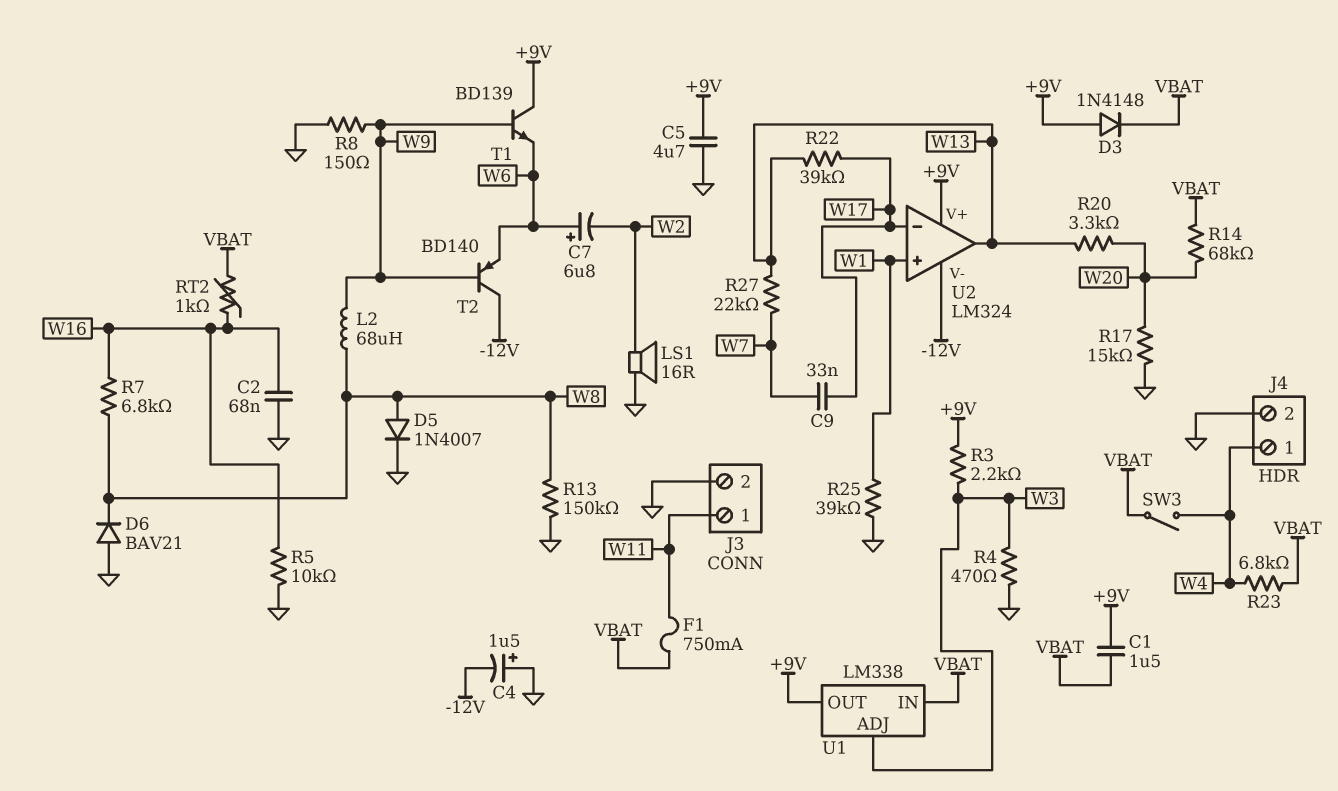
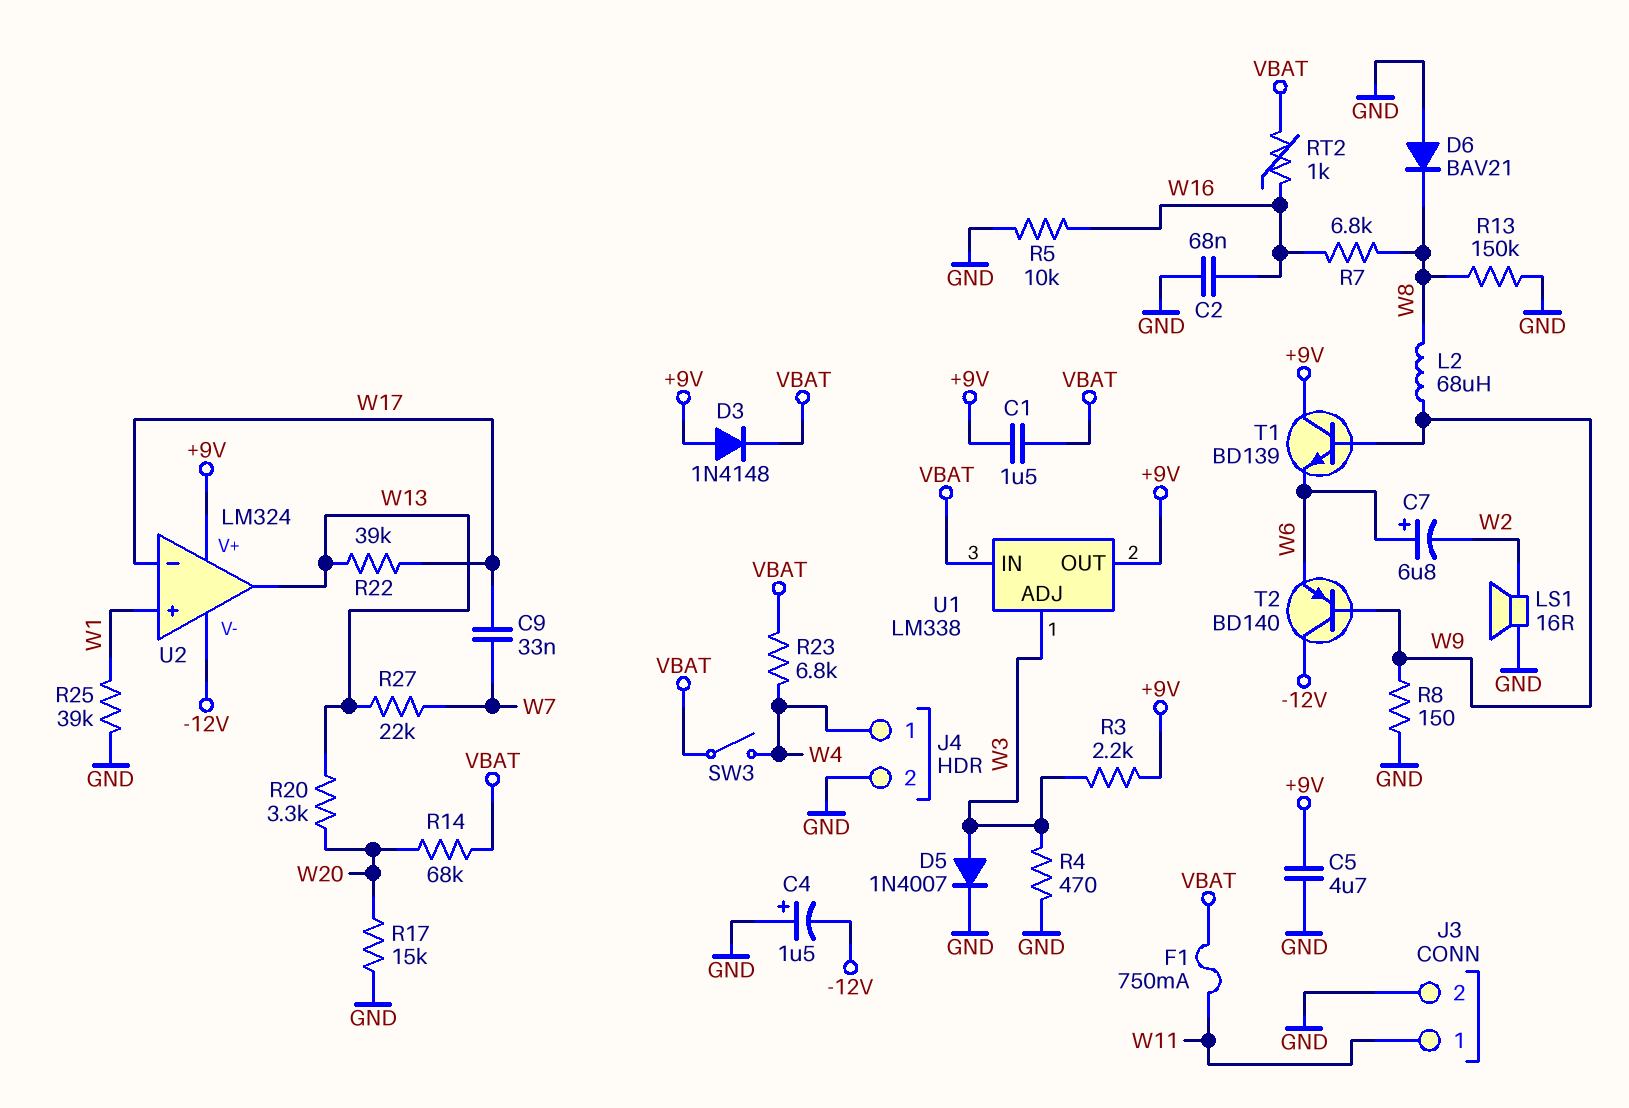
D5: diode 1N4007 (A W8, K GND) -> diode 1N4007 (A W3, K GND)

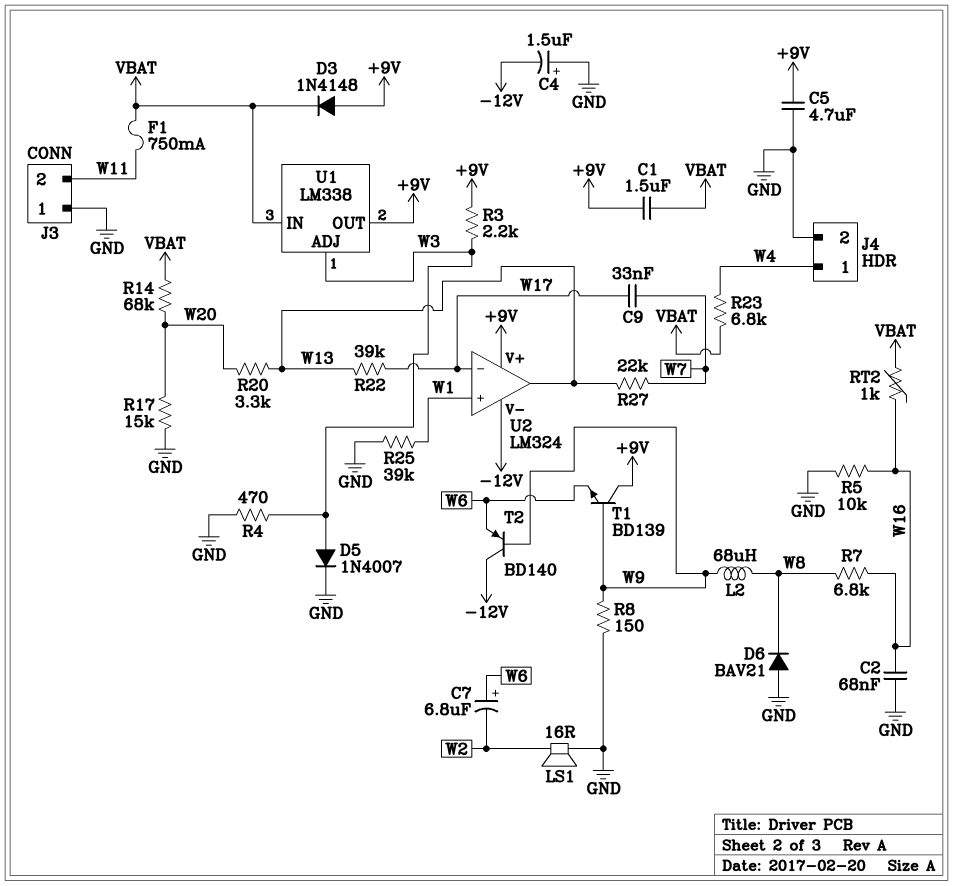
J3 pin 1: W11 -> GND
J3 pin 2: GND -> W11
R13: 150k (GND, W8) -> none
SW3: switch (VBAT, W4) -> none

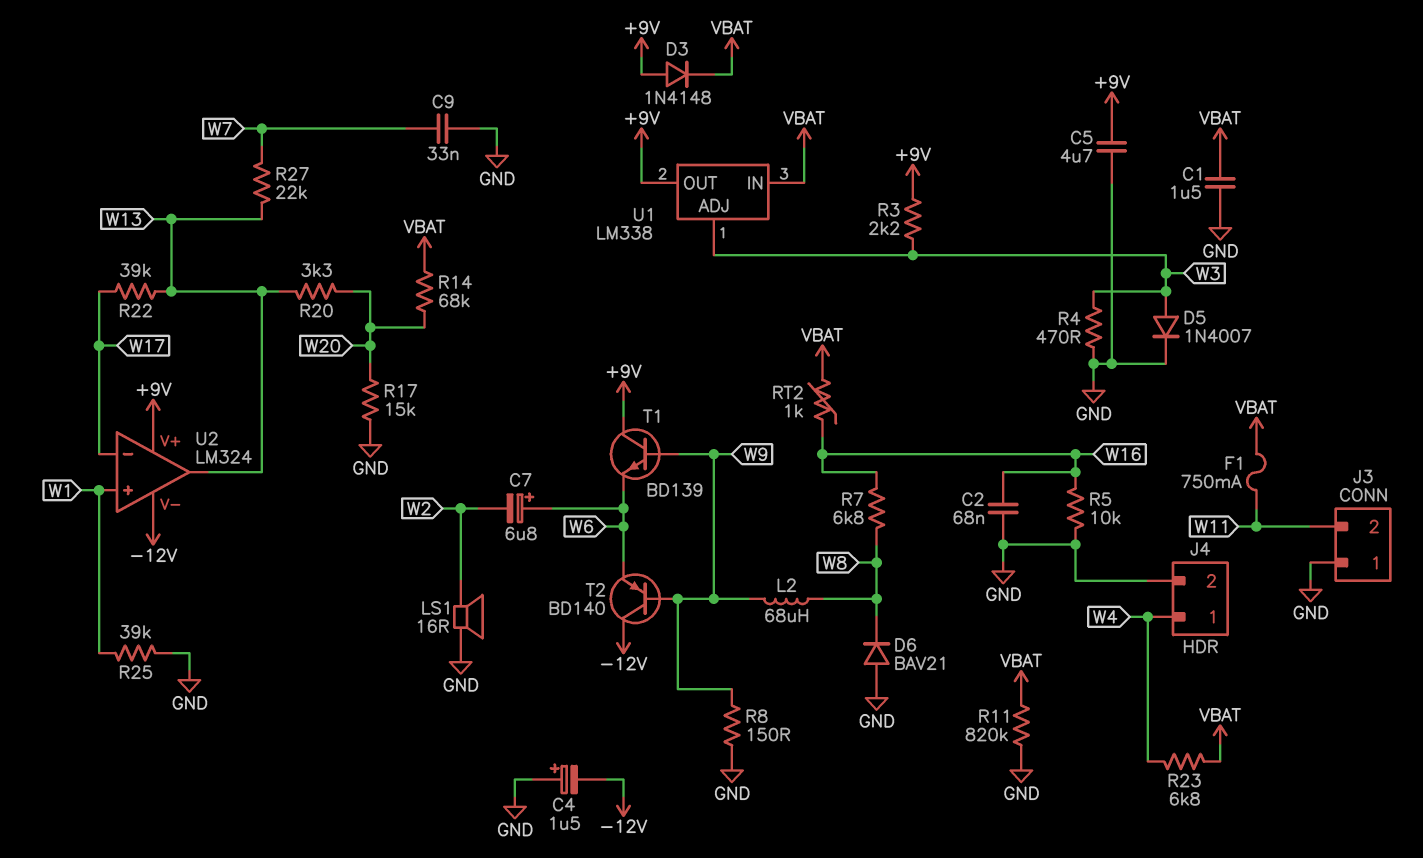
C1: 1.5uF (+9V, VBAT) -> 1.5uF (GND, VBAT)
C9: 33nF (W7, W17) -> 33nF (GND, W7)
R11: none -> 820k (GND, VBAT)

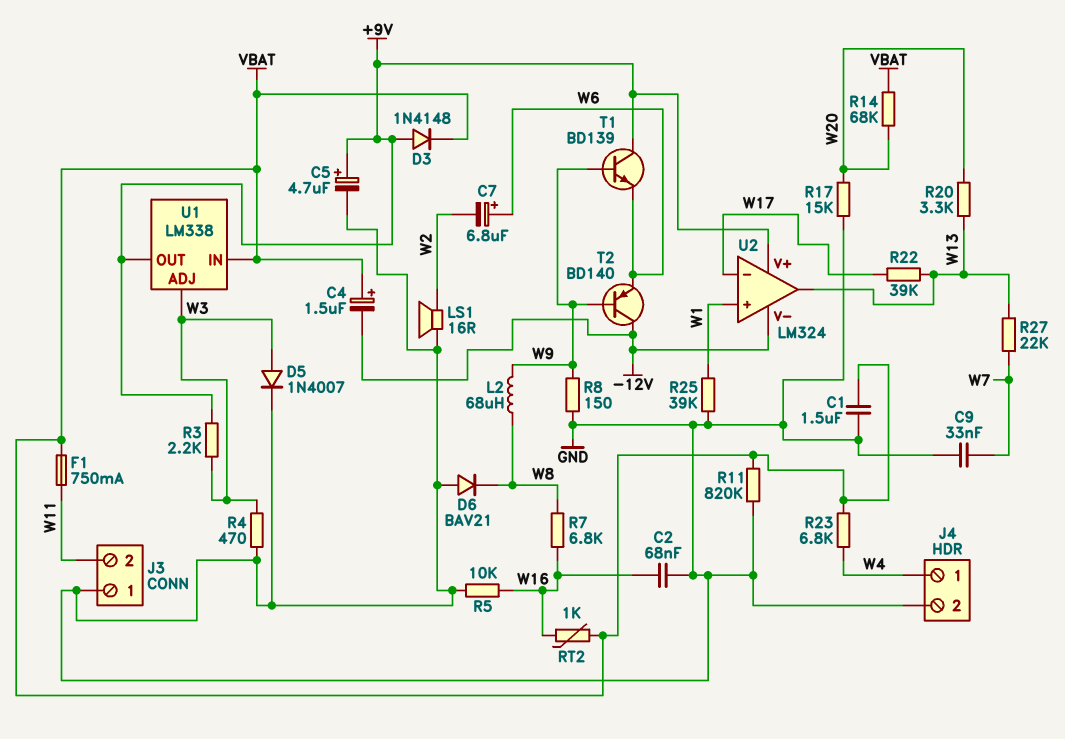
C4: 1.5uF (plus GND, minus -12V) -> 1.5uF (plus VBAT, minus -12V)
C5: 4.7uF (+9V, GND) -> 4.7uF (plus +9V, minus GND)

